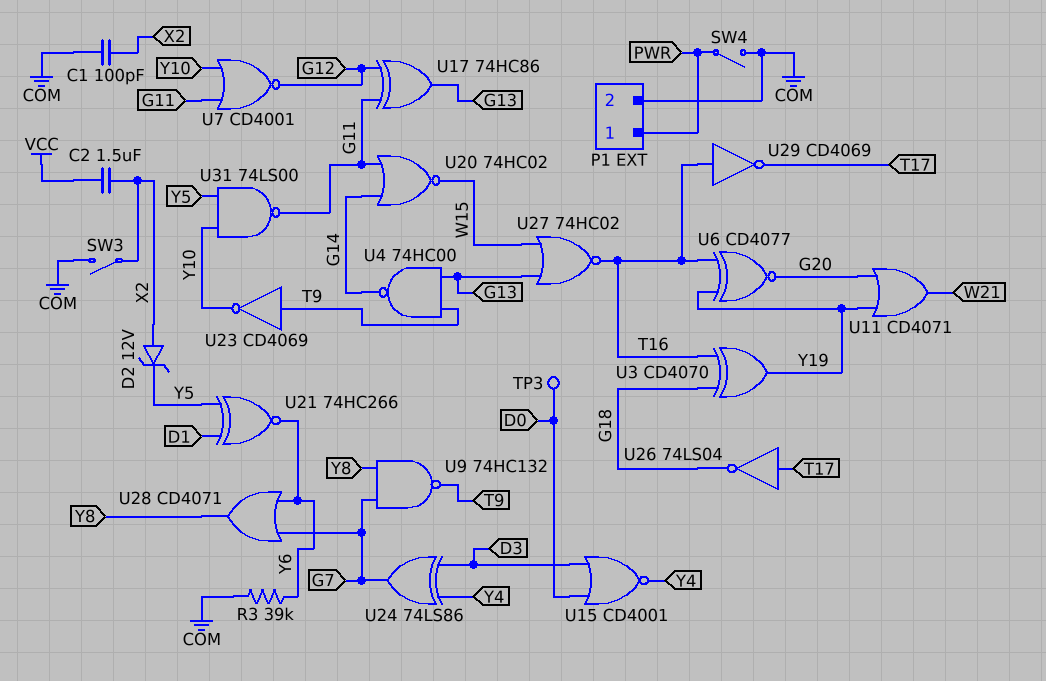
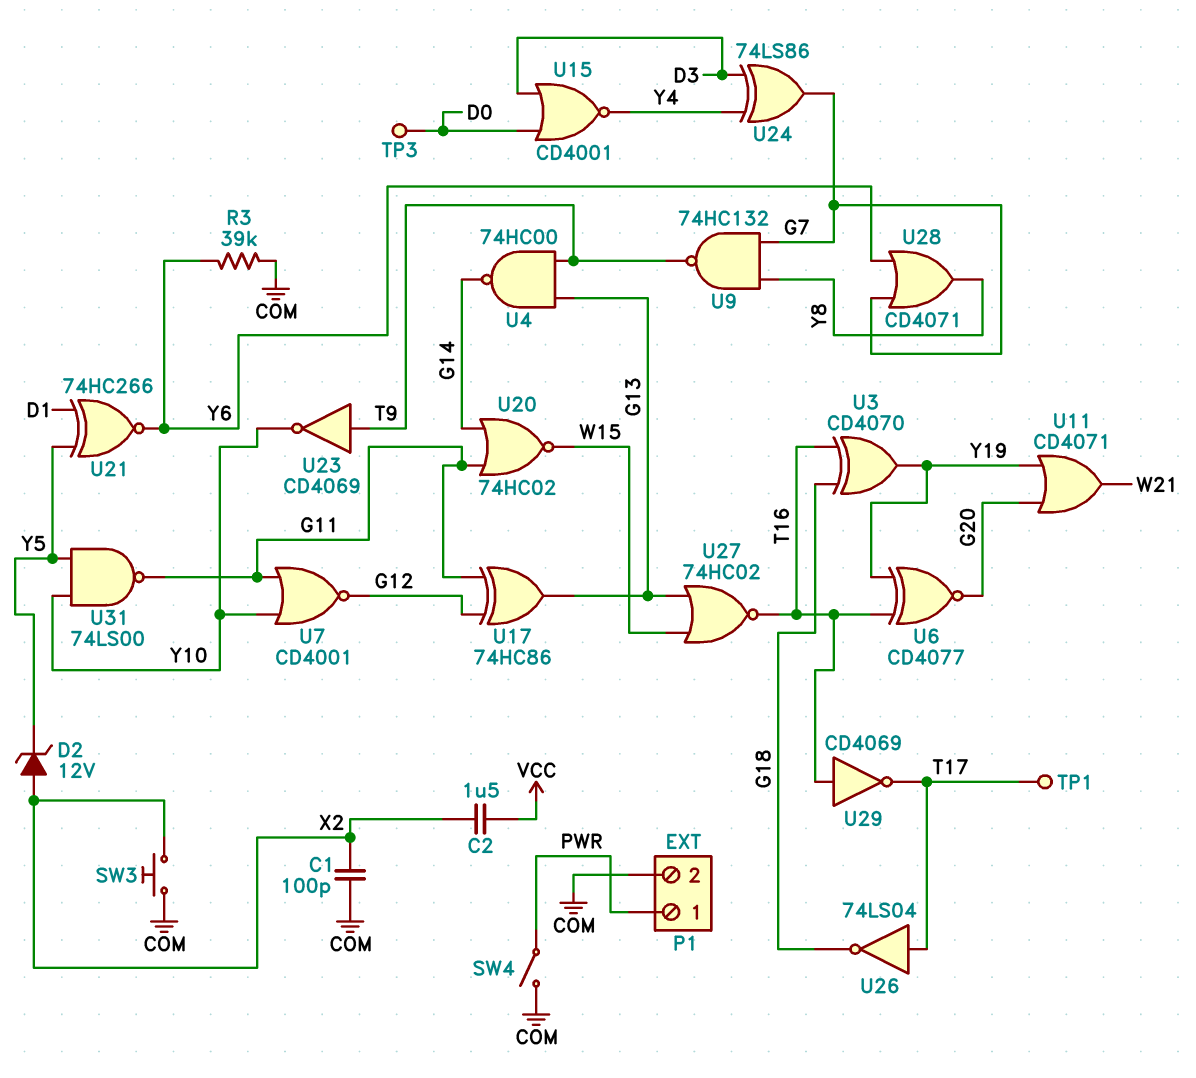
SW3: switch (COM, X2) -> button (COM, X2)
TP1: none -> test point (T17)

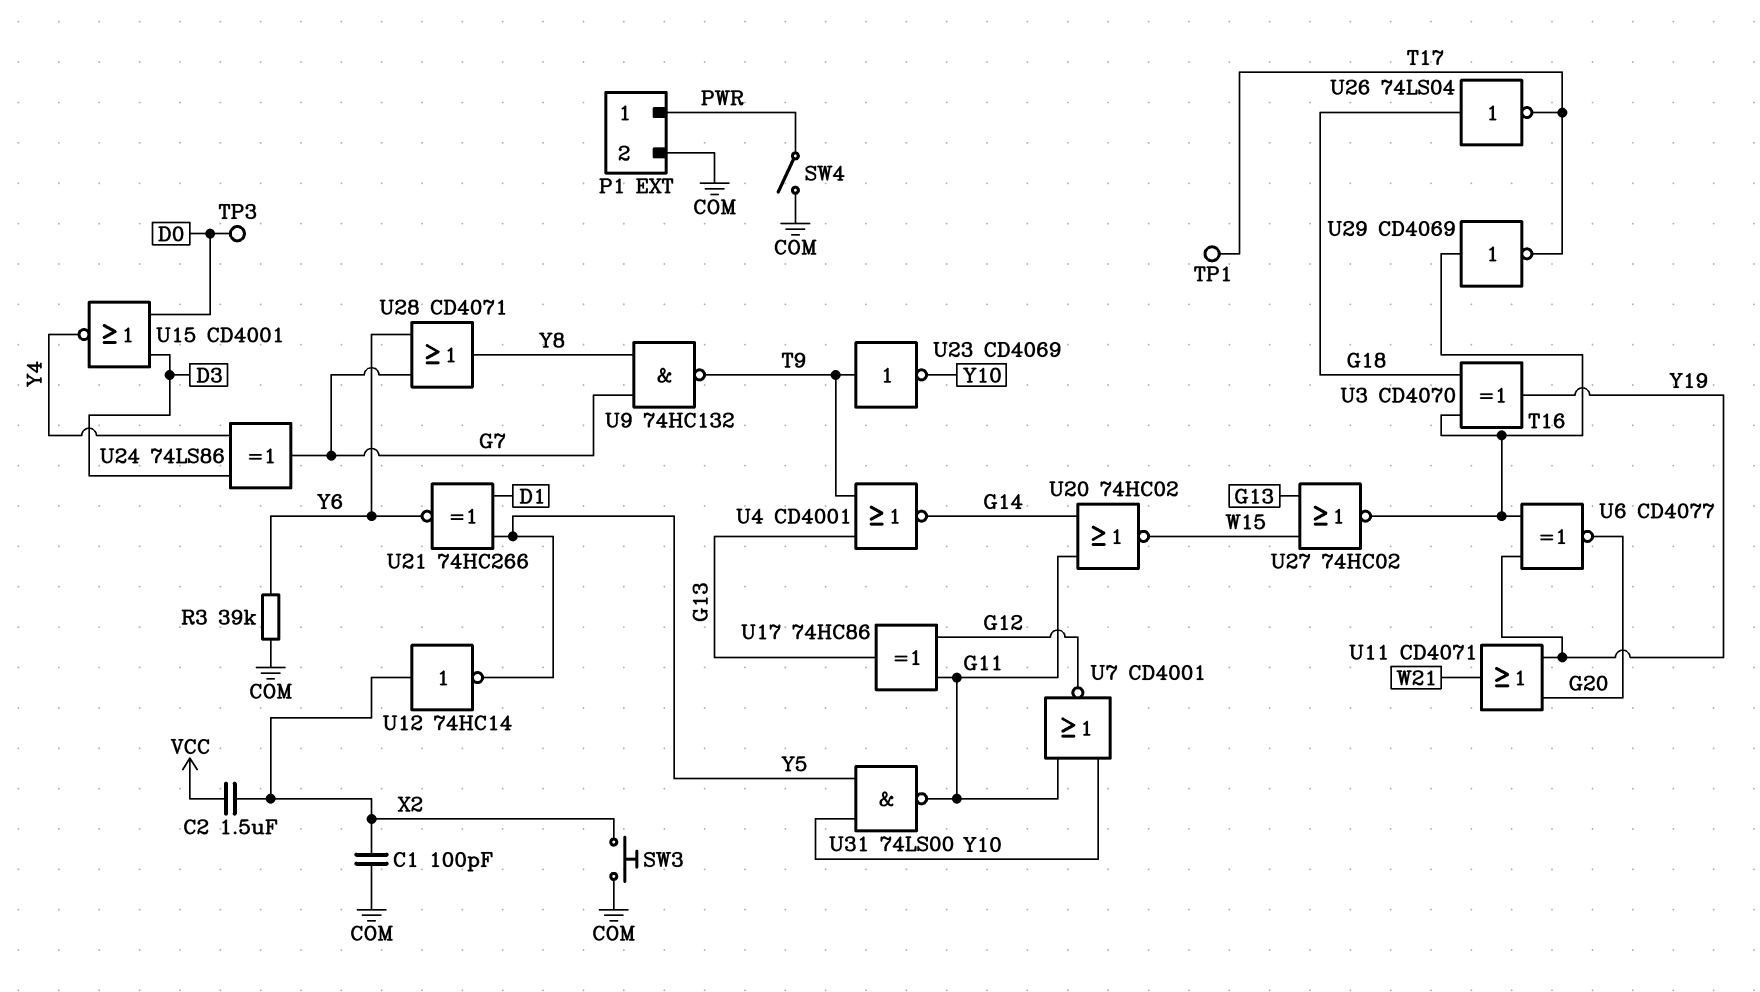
D2: zener 12V (A X2, K Y5) -> none
U4: NAND 74HC00 (in G13, in T9, out G14) -> NOR CD4001 (in G13, in T9, out G14)
U12: none -> NOT 74HC14 (in X2, out Y5)
U26: NOT 74LS04 (in T17, out G18) -> NOT 74LS04 (in G18, out T17)

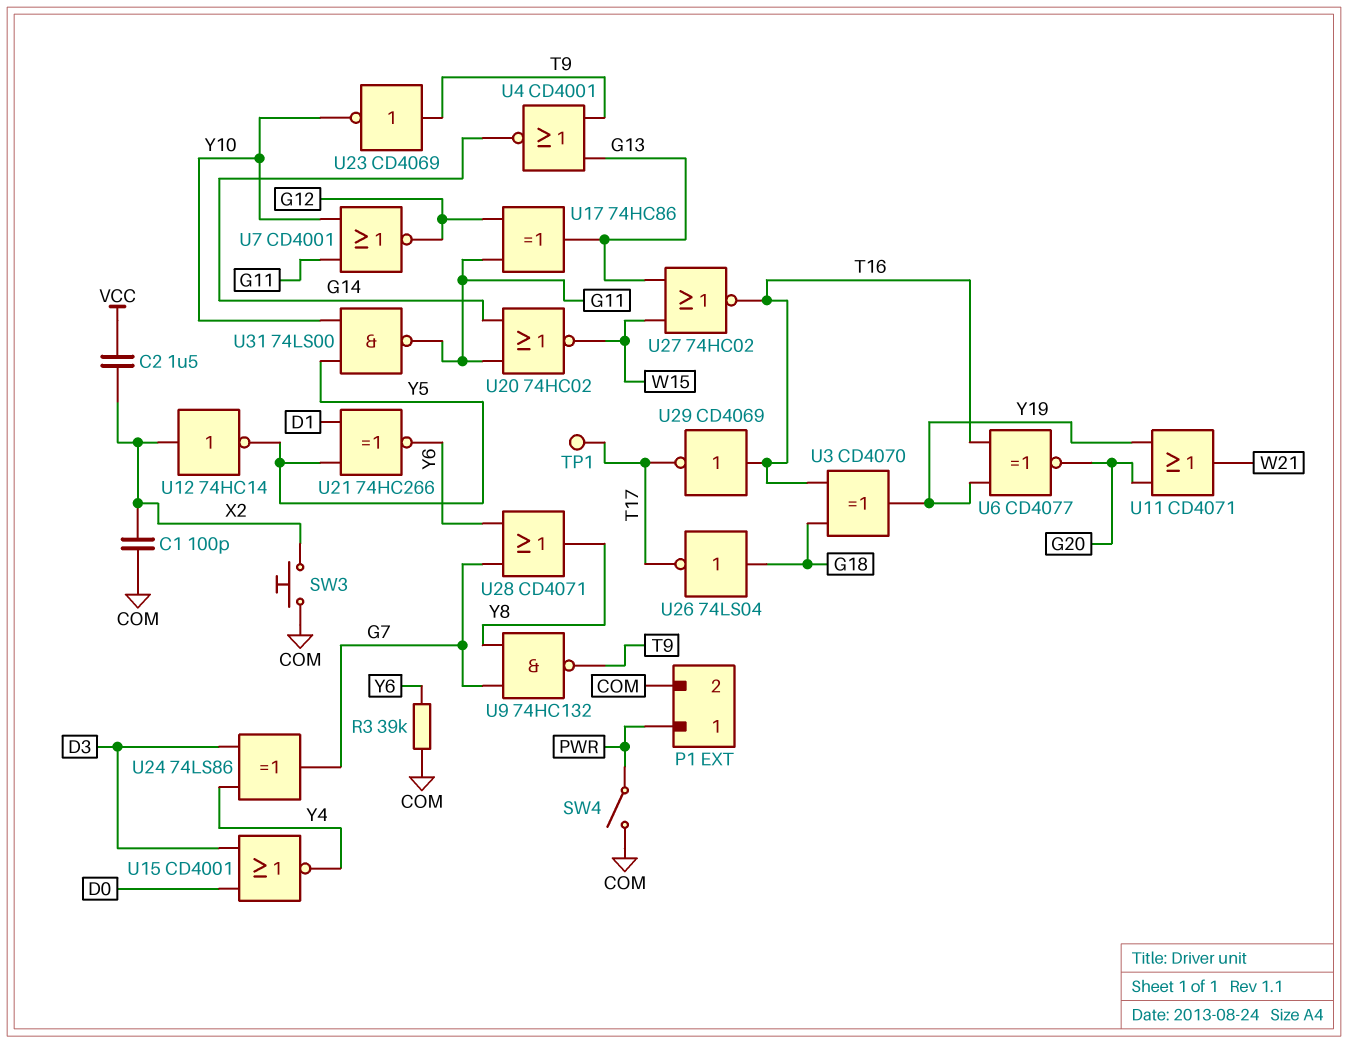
TP3: test point (D0) -> none

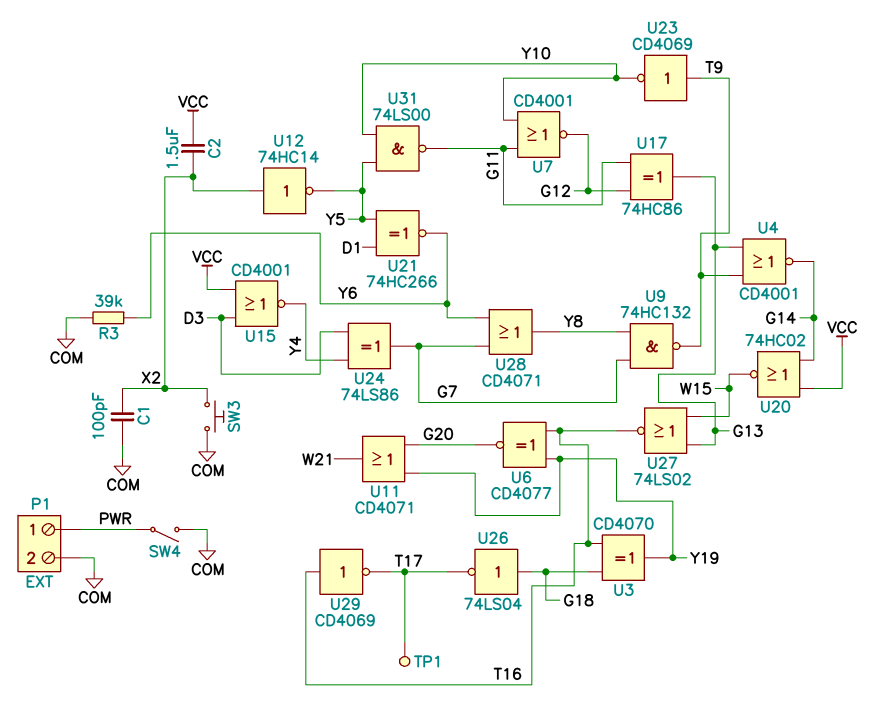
U15: NOR CD4001 (in D0, in D3, out Y4) -> NOR CD4001 (in D3, in VCC, out Y4)
U20: NOR 74HC02 (in G11, in G14, out W15) -> NOR 74HC02 (in G14, in VCC, out W15)
U27: NOR 74HC02 (in G13, in W15, out T16) -> NOR 74LS02 (in G13, in W15, out T16)

